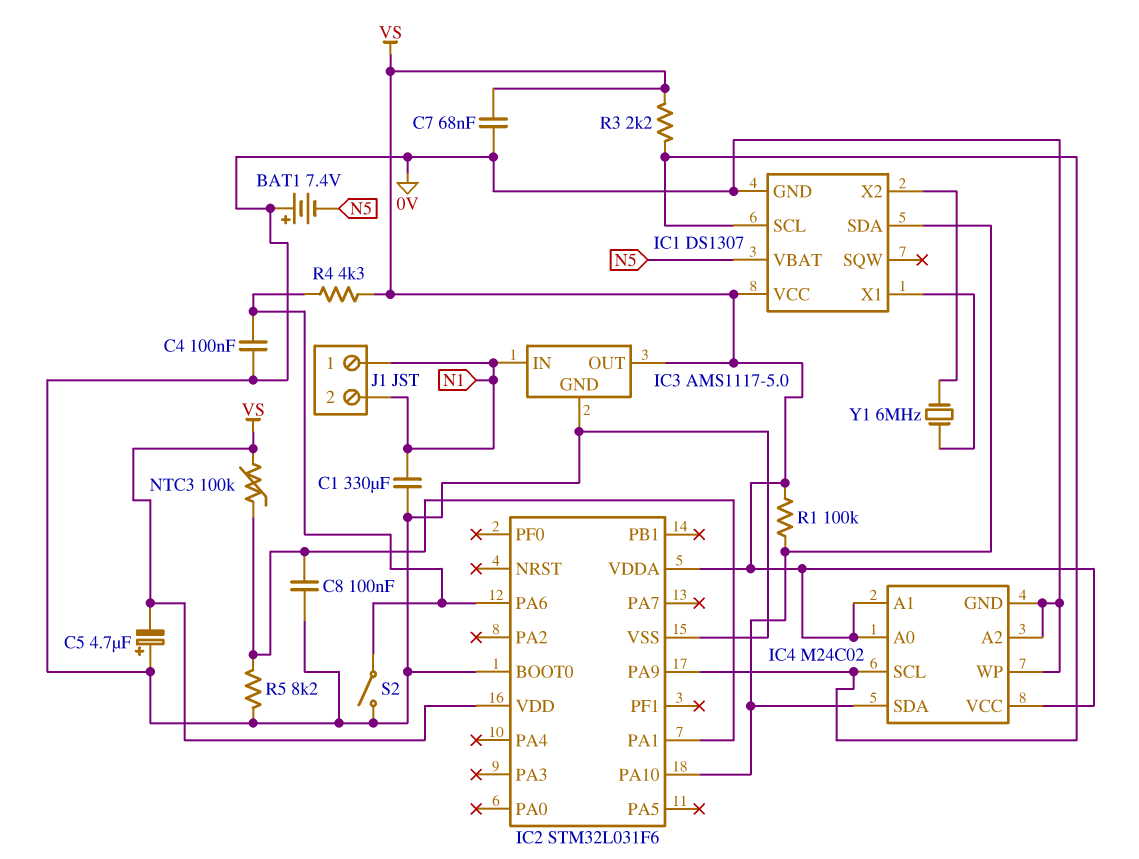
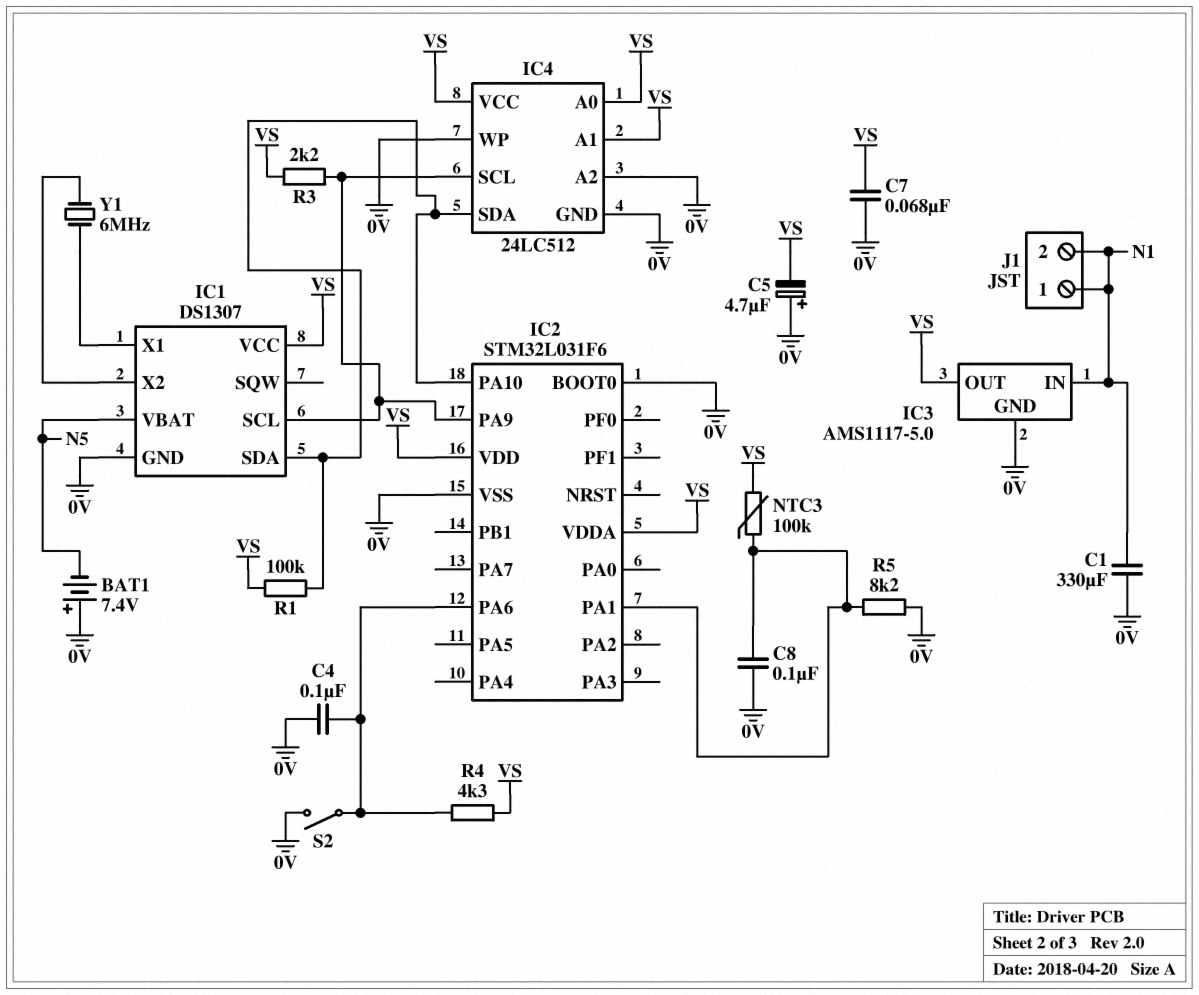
IC4: M24C02 -> 24LC512

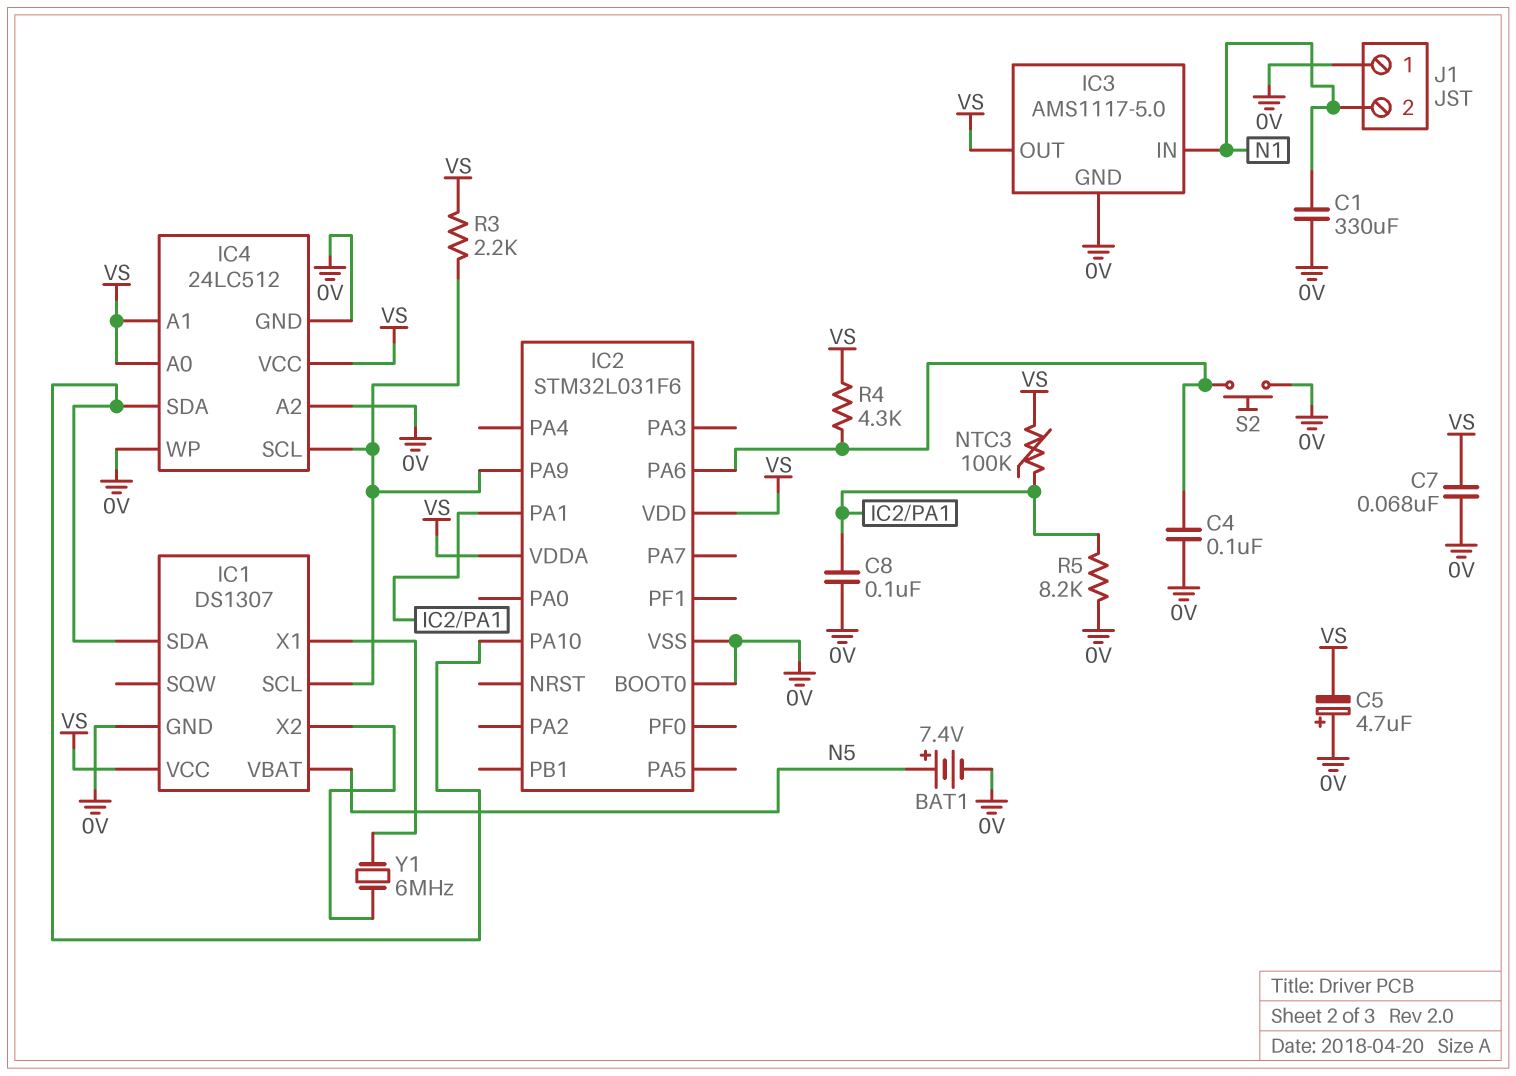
BAT1: 7.4V (plus 0V, minus N5) -> 7.4V (plus N5, minus 0V)
J1 pin 1: N1 -> 0V
R1: 100k (IC1/SDA, VS) -> none
S2: switch (0V, IC2/PA6) -> button (0V, IC2/PA6)

